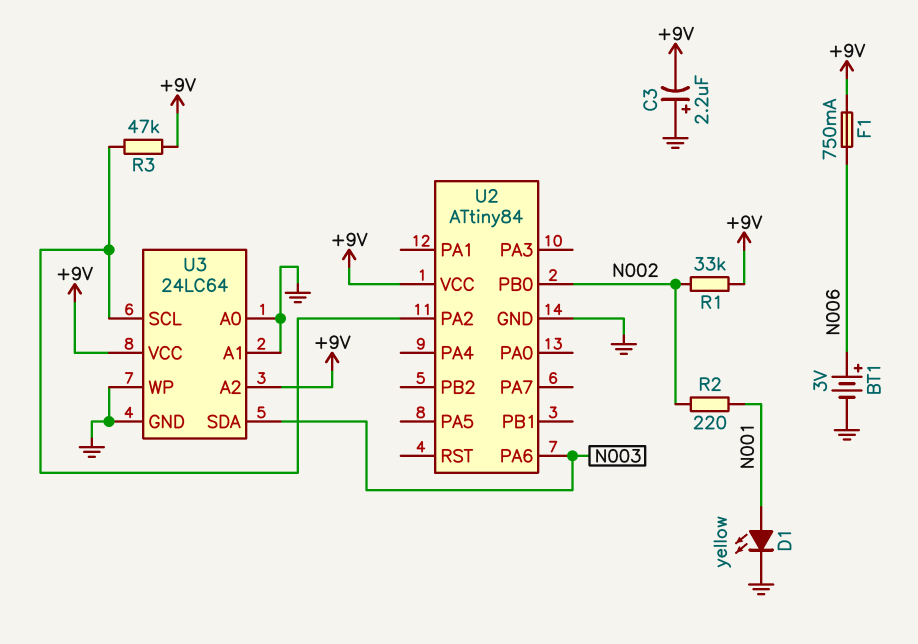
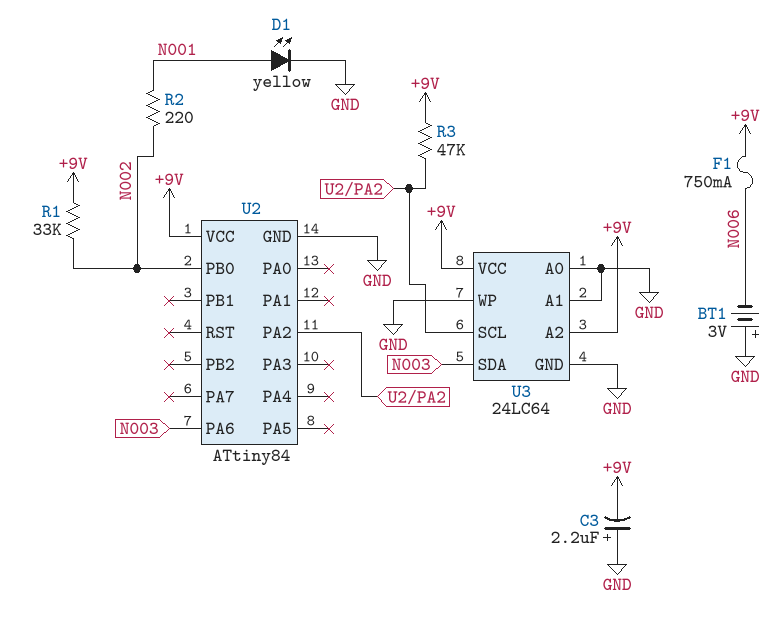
BT1: 3V (plus N006, minus GND) -> 3V (plus GND, minus N006)

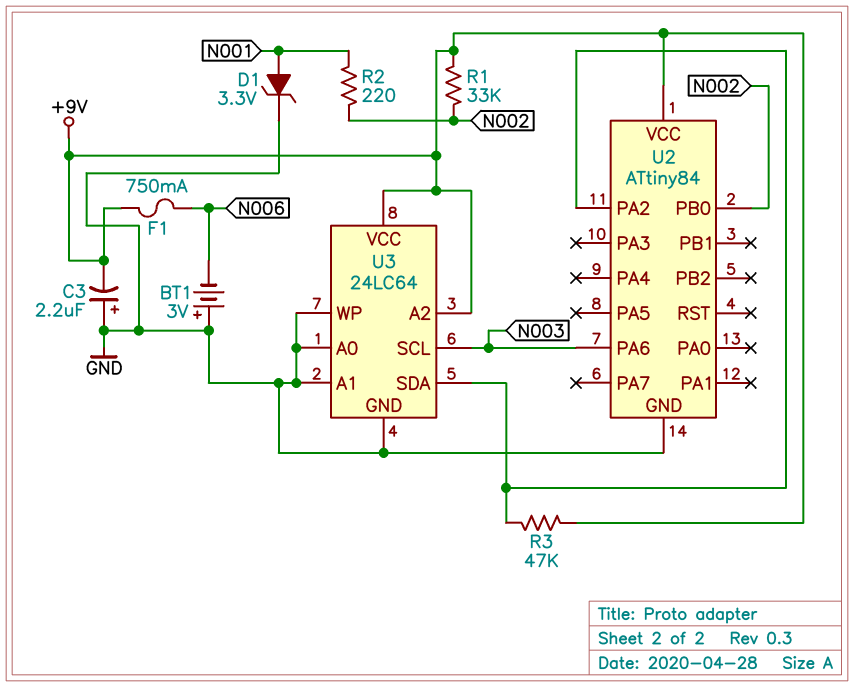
D1: LED yellow (A N001, K GND) -> zener 3.3V (A N001, K GND)
U3 pin SCL: U2/PA2 -> N003
U3 pin SDA: N003 -> U2/PA2

